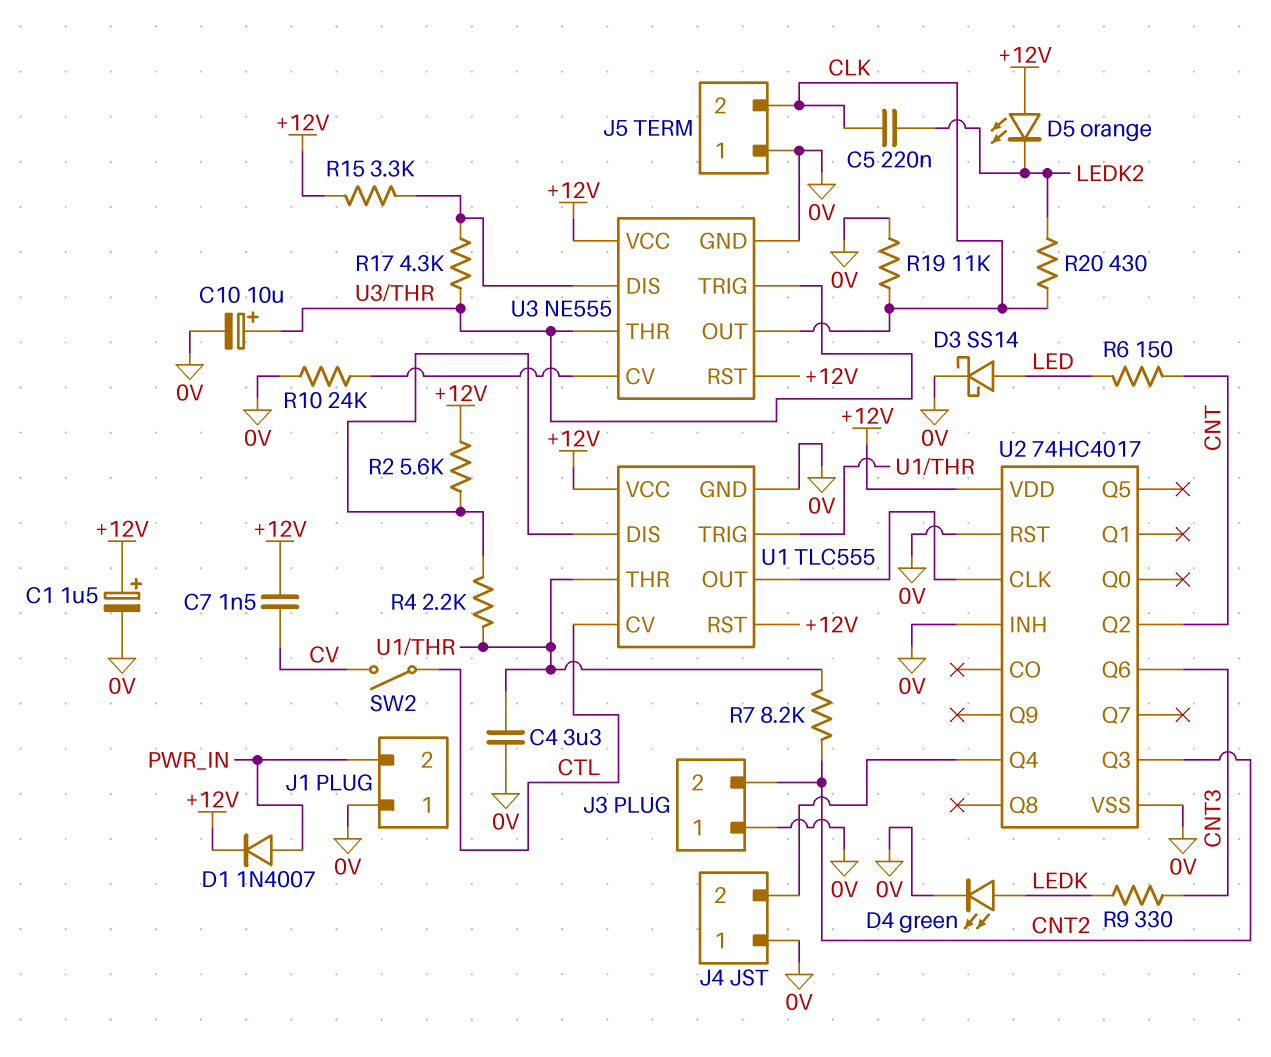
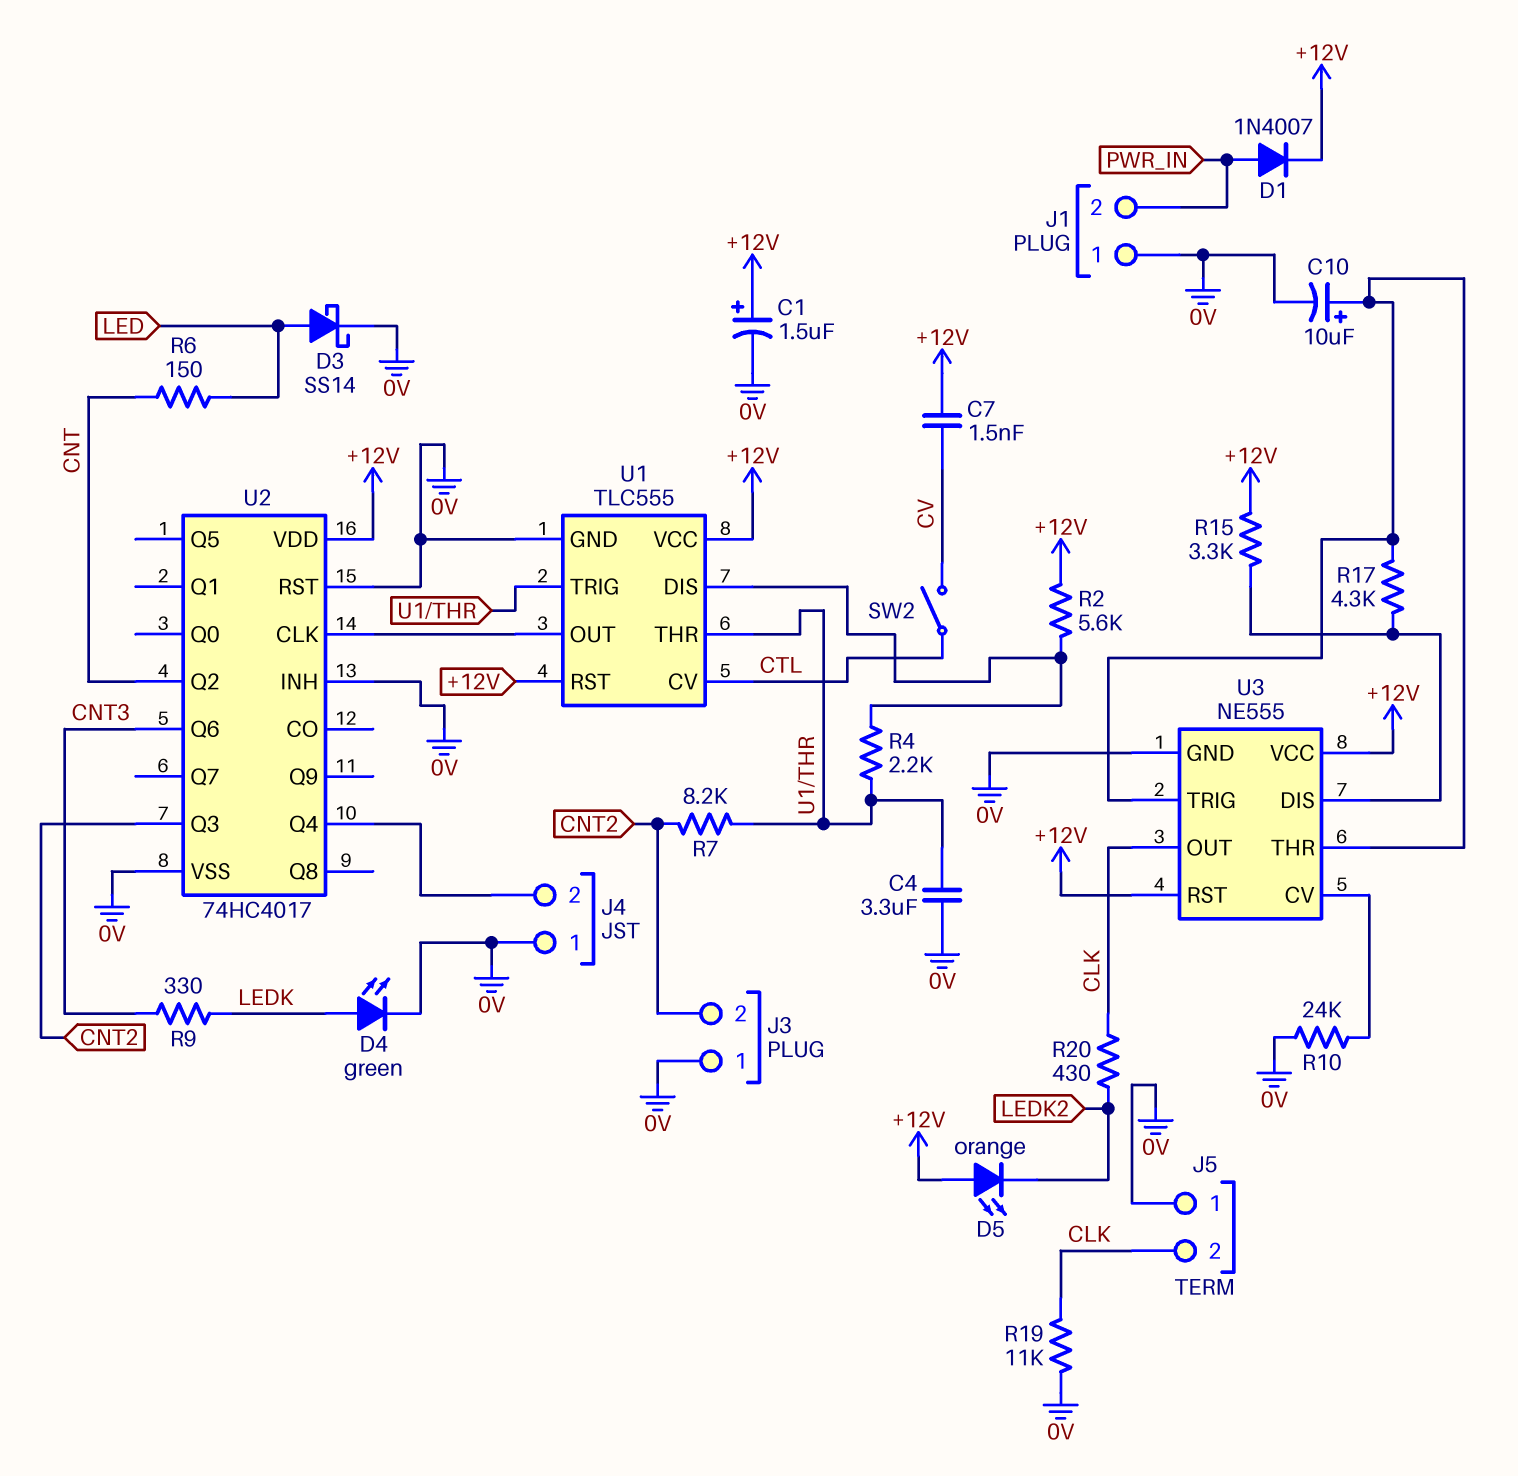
C5: 220nF (CLK, LEDK2) -> none

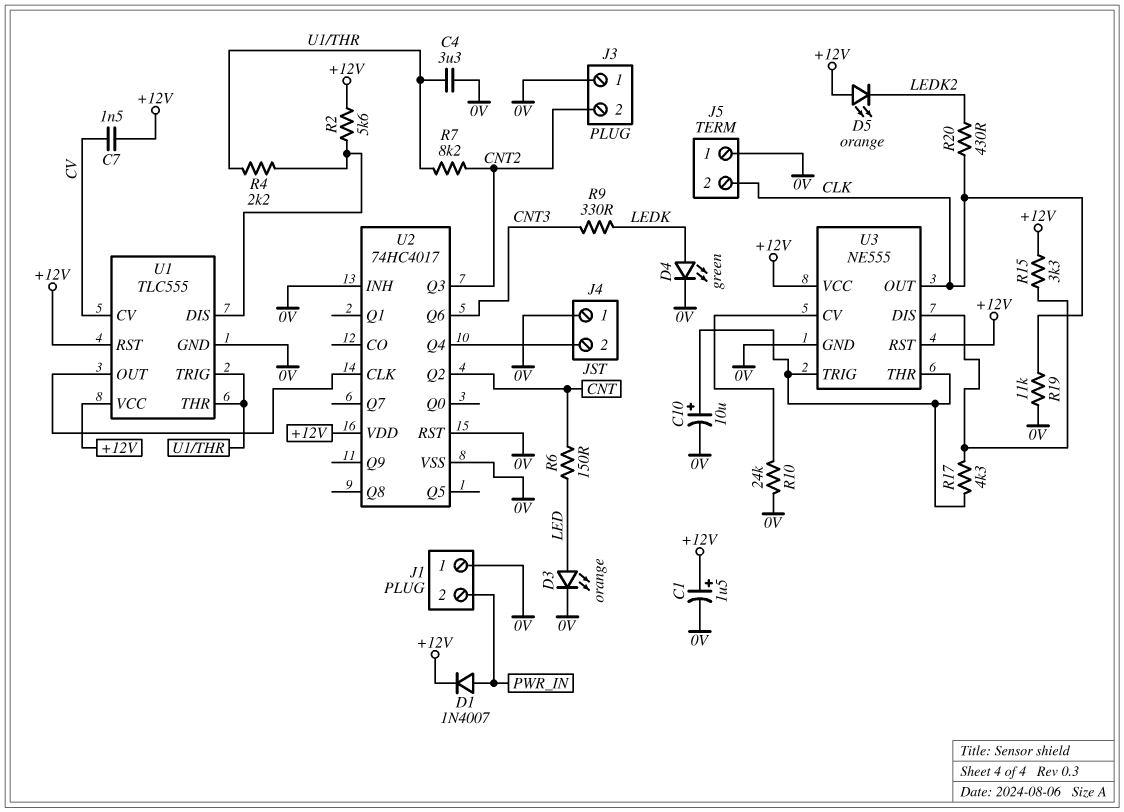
D3: schottky SS14 (A LED, K 0V) -> LED orange (A LED, K 0V)
SW2: switch (CTL, CV) -> none
U1 pin CV: CTL -> CV

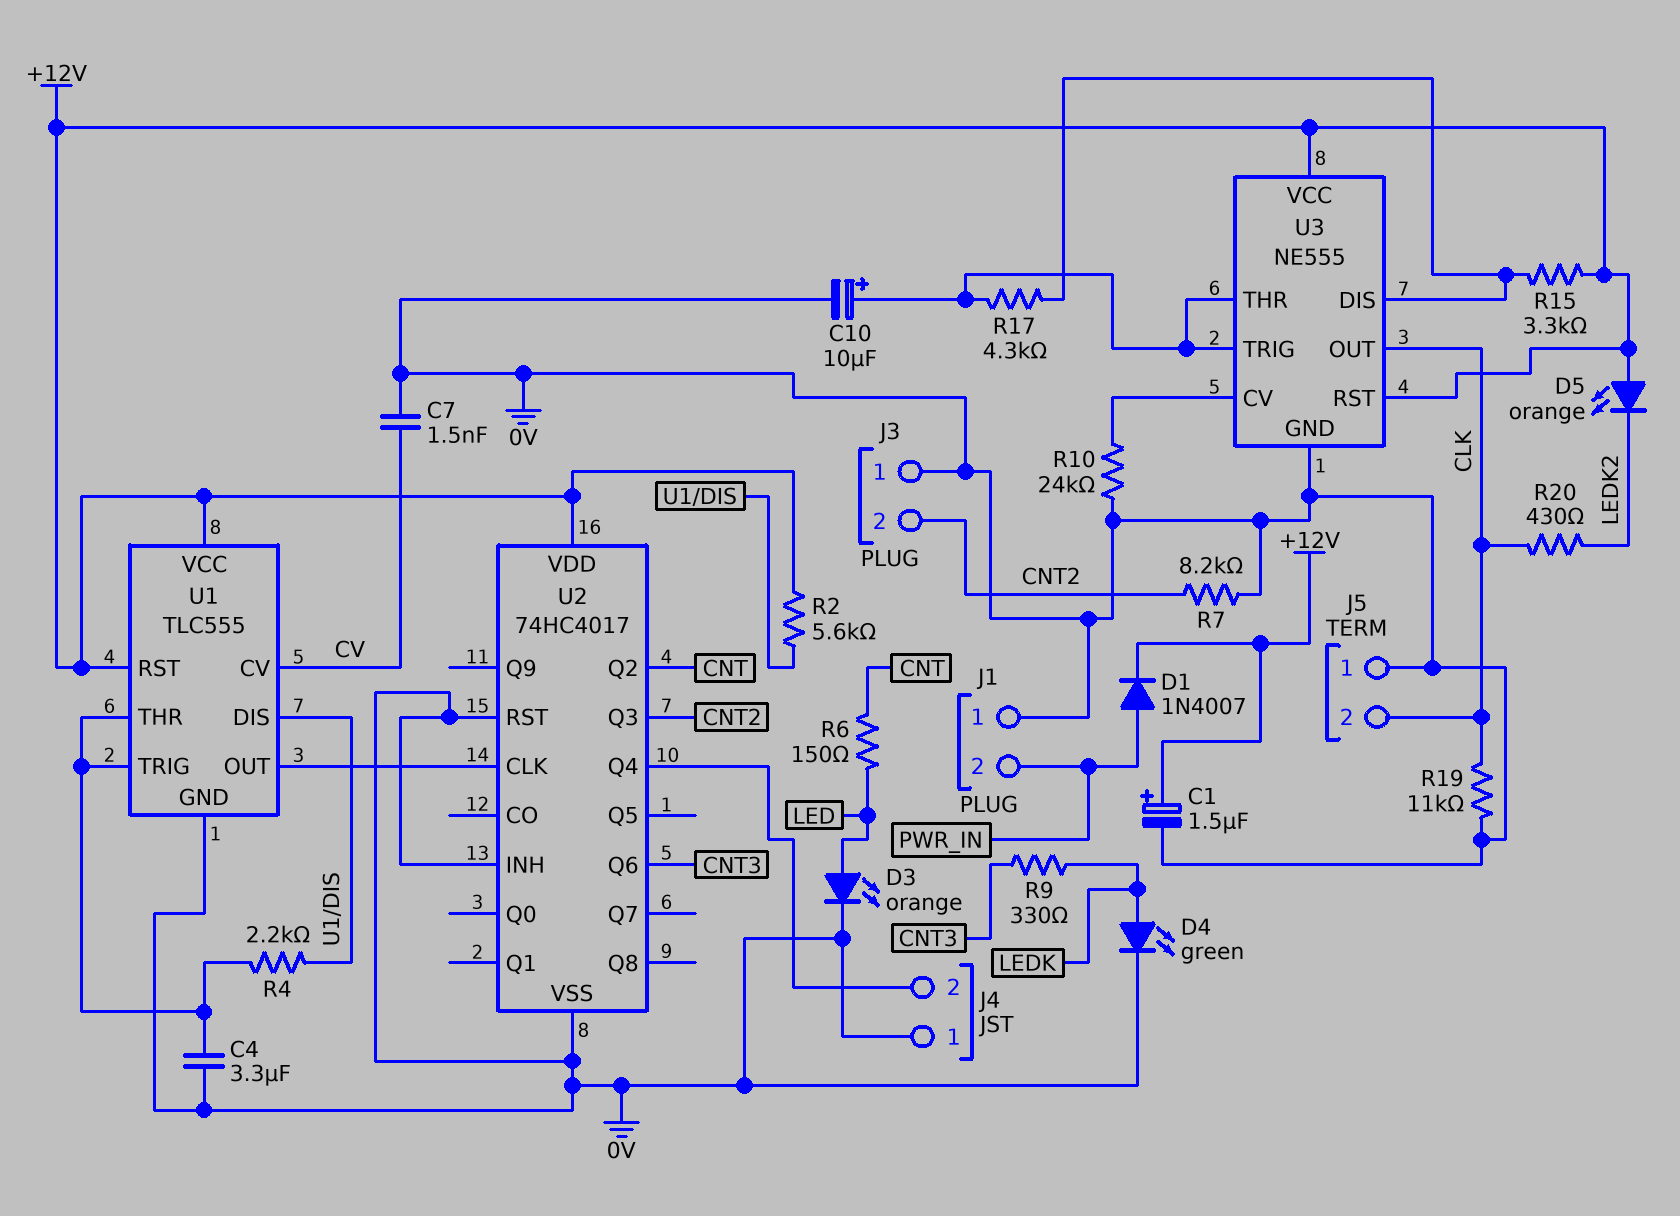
C7: 1.5nF (+12V, CV) -> 1.5nF (0V, CV)
R7: 8.2k (CNT2, U1/THR) -> 8.2k (0V, CNT2)

